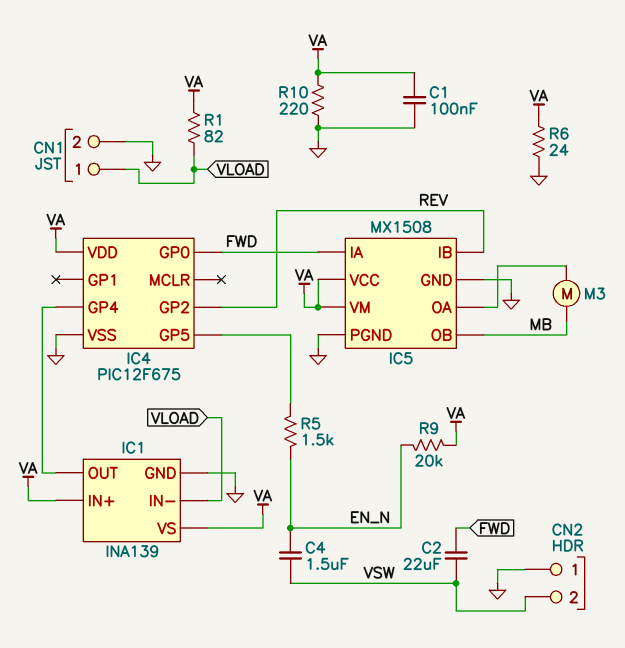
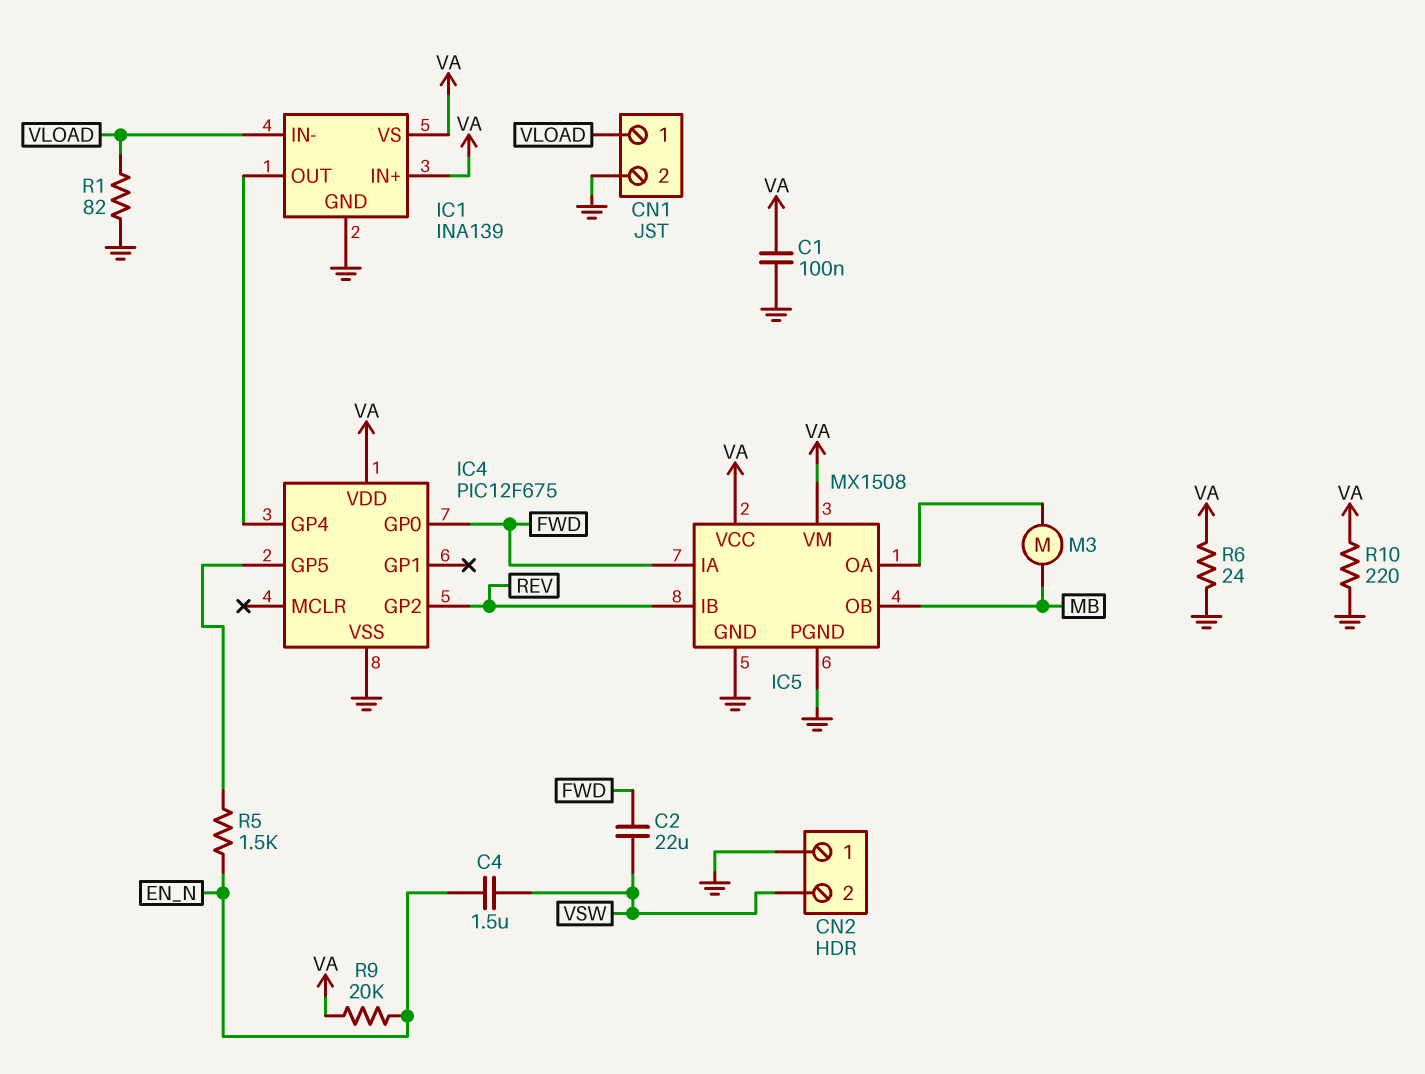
R1: 82 (VA, VLOAD) -> 82 (GND, VLOAD)

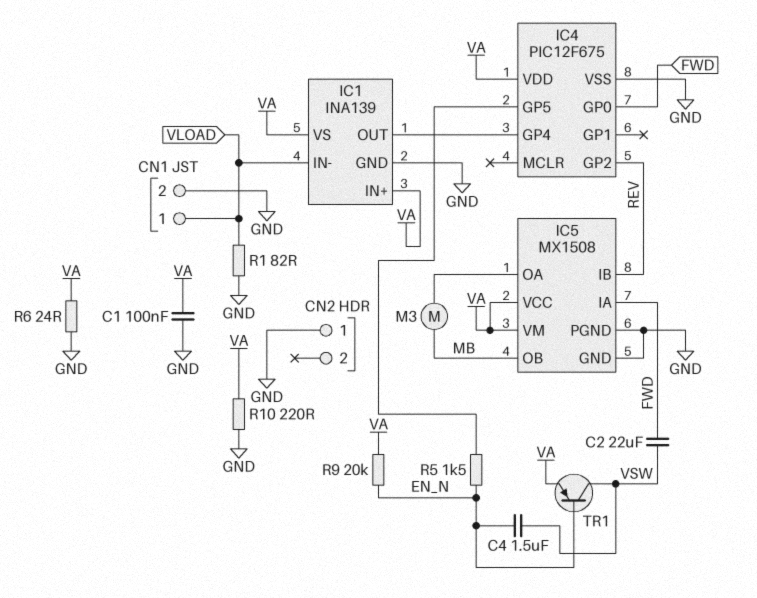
CN2 pin 2: VSW -> none
TR1: none -> PNP (B EN_N, C VSW, E VA)

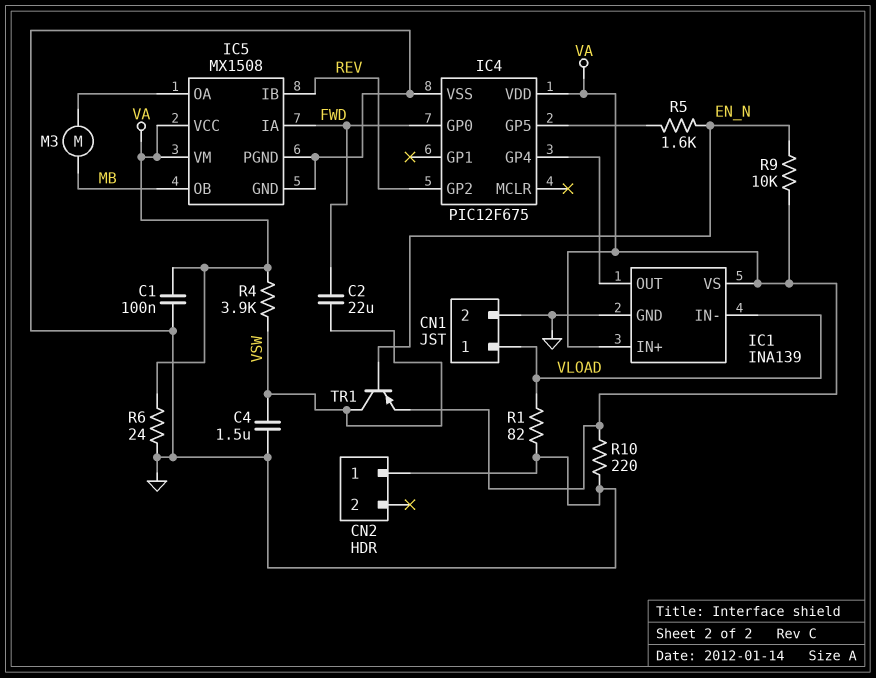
C4: 1.5uF (EN_N, VSW) -> 1.5uF (GND, VSW)
R4: none -> 3.9k (VA, VSW)
R5: 1.5k (EN_N, IC4/GP5) -> 1.6k (EN_N, IC4/GP5)
R9: 20k (EN_N, VA) -> 10k (EN_N, VA)

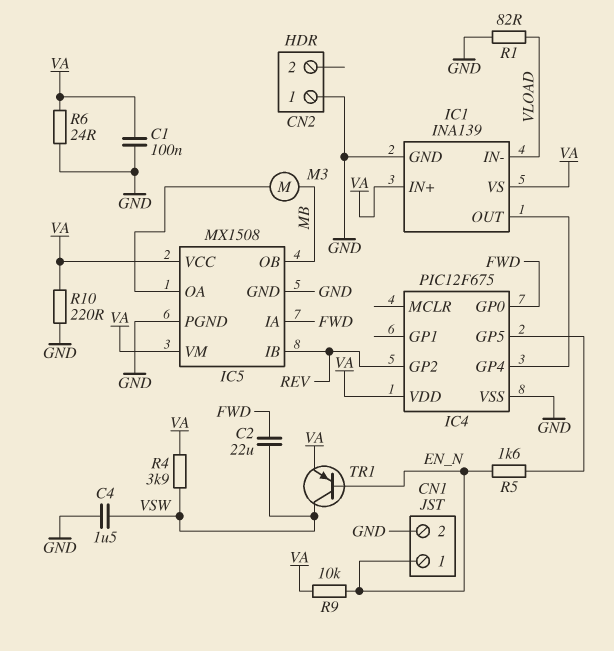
CN1 pin 1: VLOAD -> EN_N

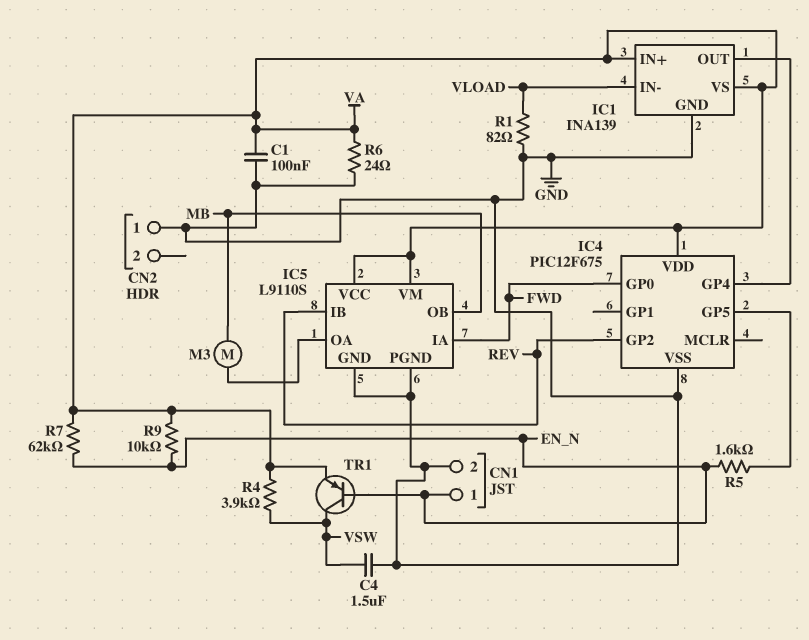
C2: 22uF (FWD, VSW) -> none
IC5: MX1508 -> L9110S
R7: none -> 62k (EN_N, VA)
R10: 220 (GND, VA) -> none

